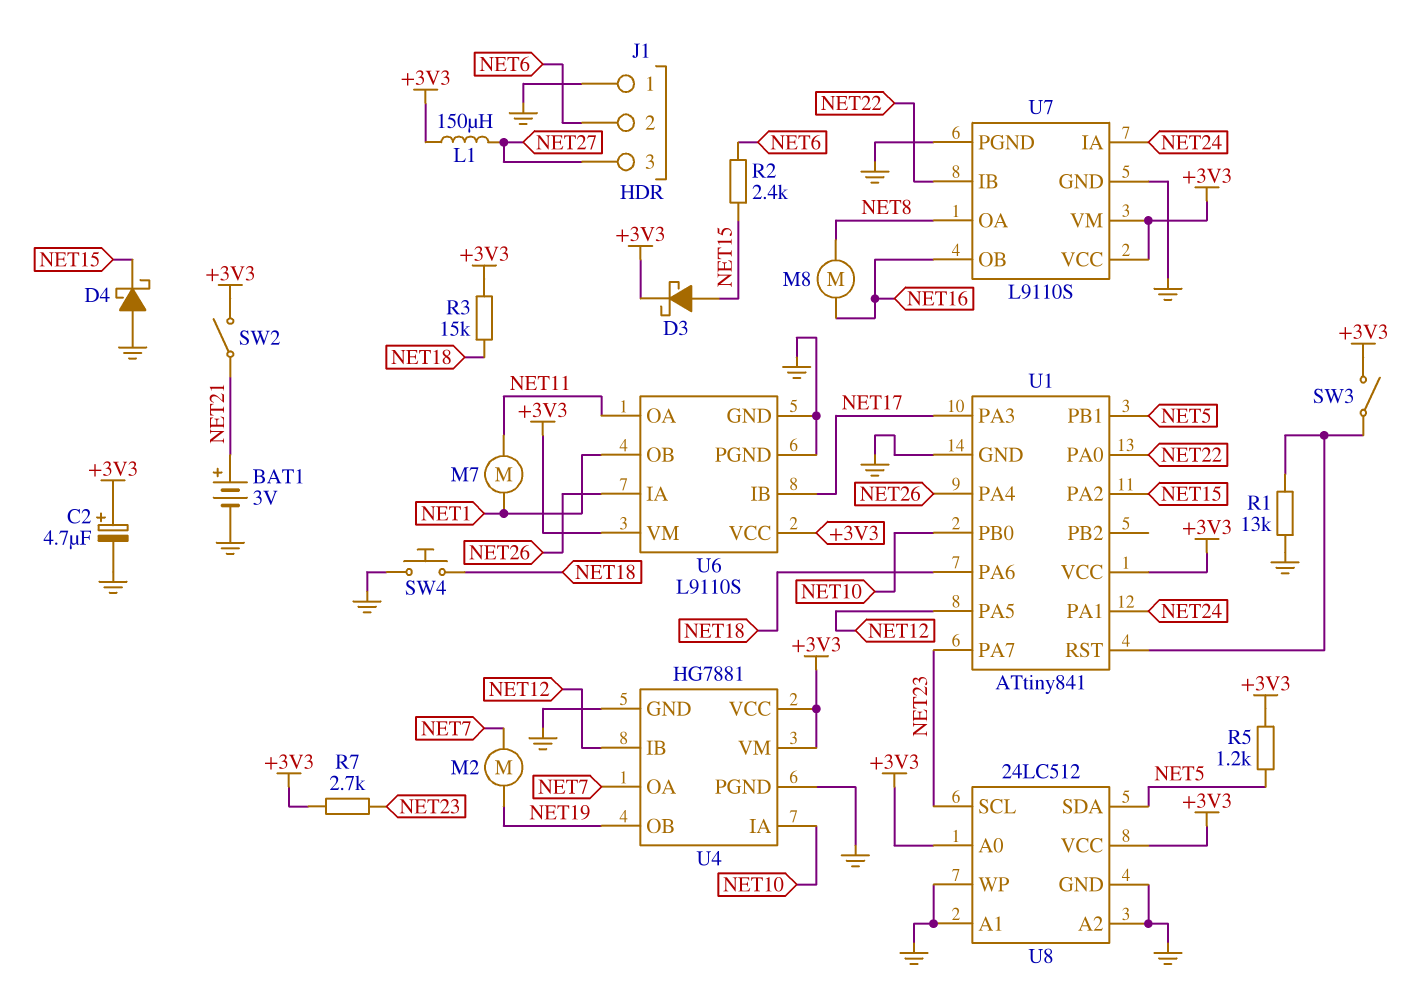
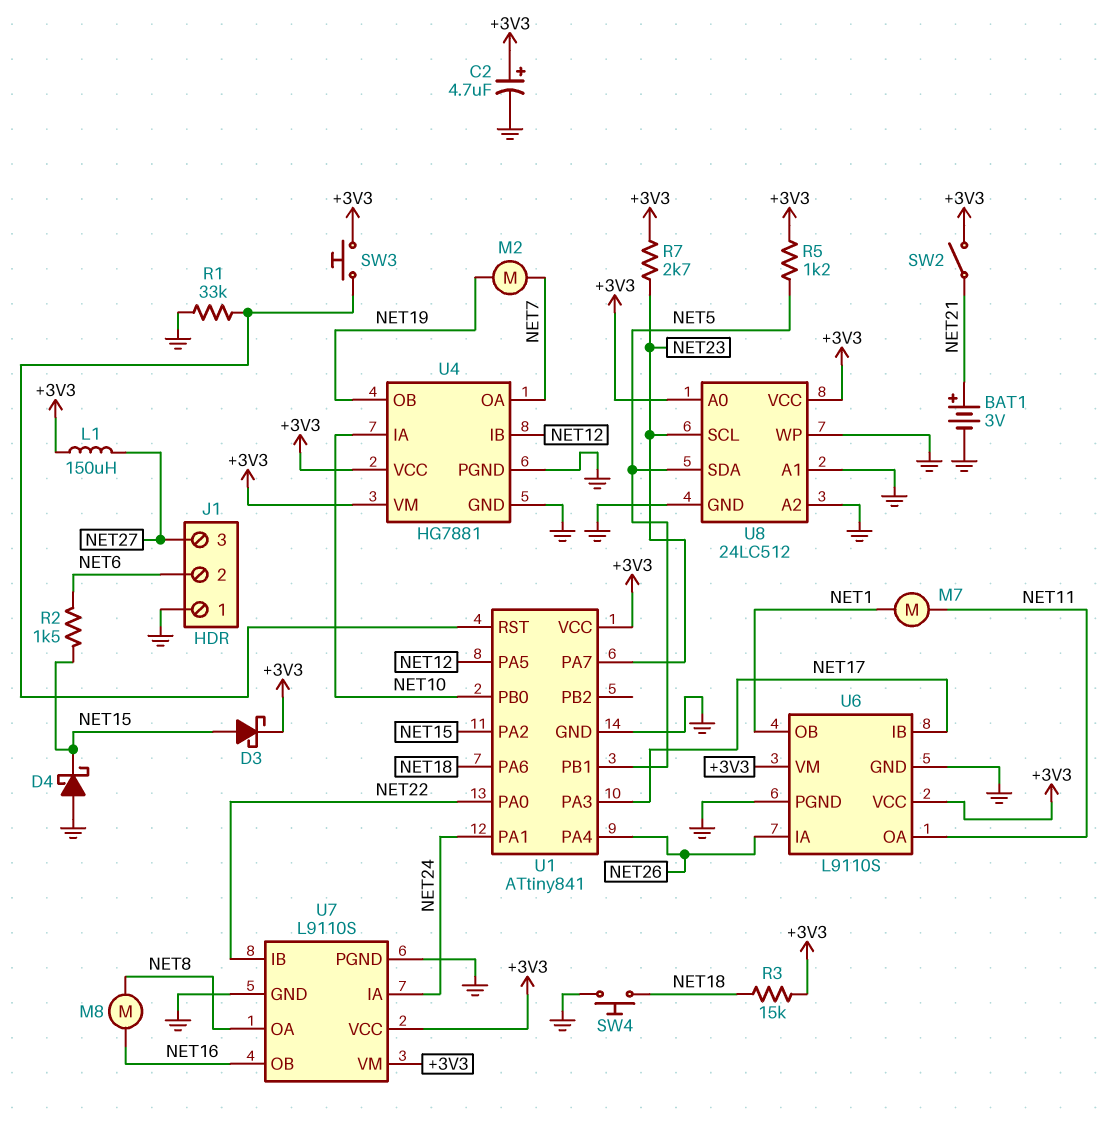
R1: 13k (GND, U1/RST) -> 33k (GND, U1/RST)
R2: 2.4k (NET6, NET15) -> 1.5k (NET6, NET15)
SW3: switch (+3V3, U1/RST) -> button (+3V3, U1/RST)

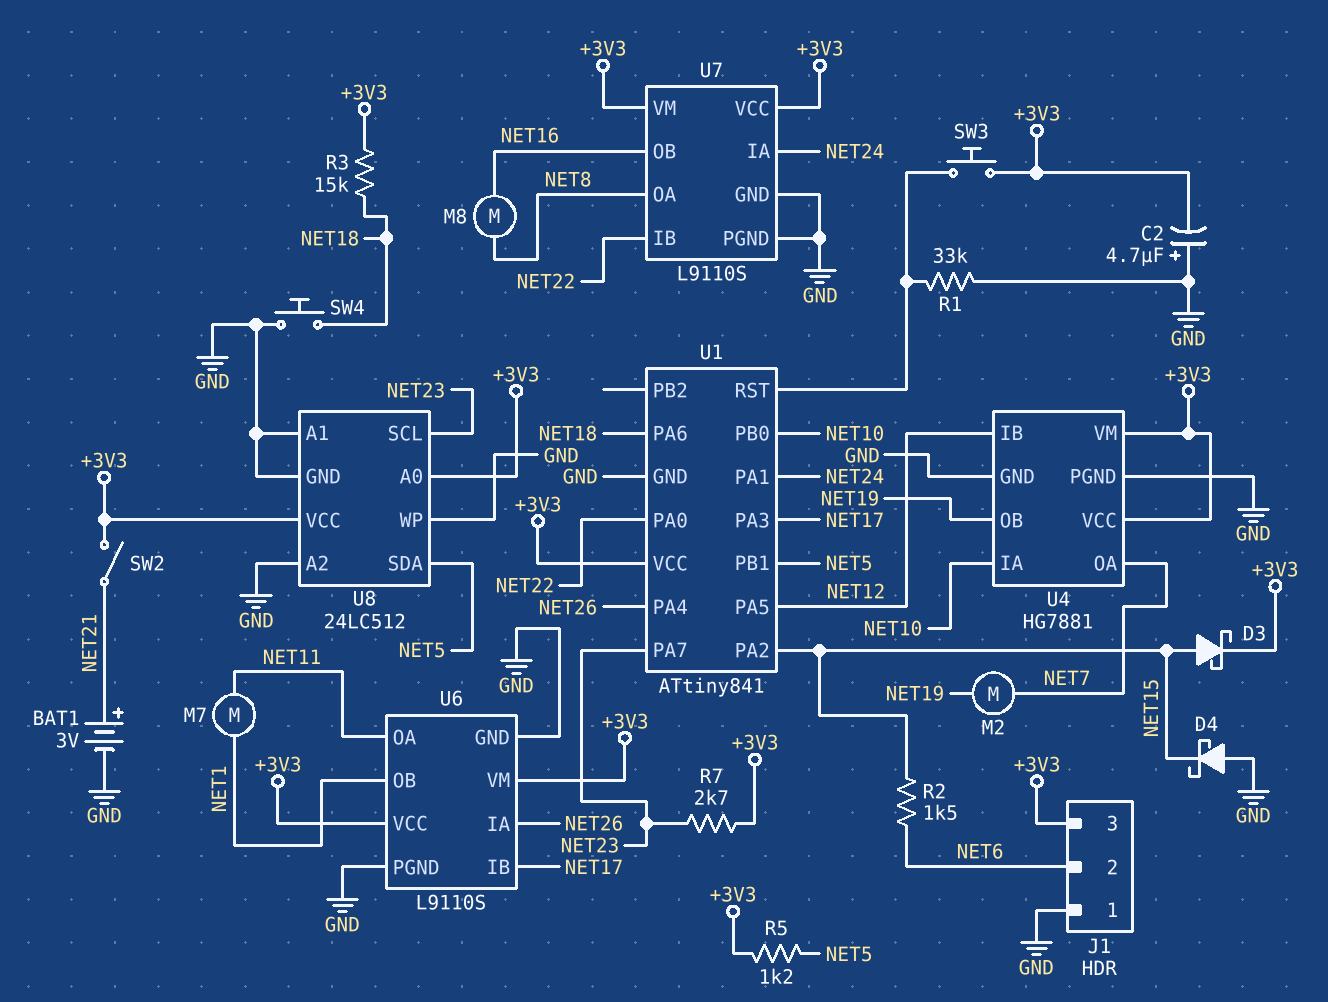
C2: 4.7uF (plus +3V3, minus GND) -> 4.7uF (plus GND, minus +3V3)
J1 pin 3: NET27 -> +3V3
L1: 150uH (+3V3, NET27) -> none

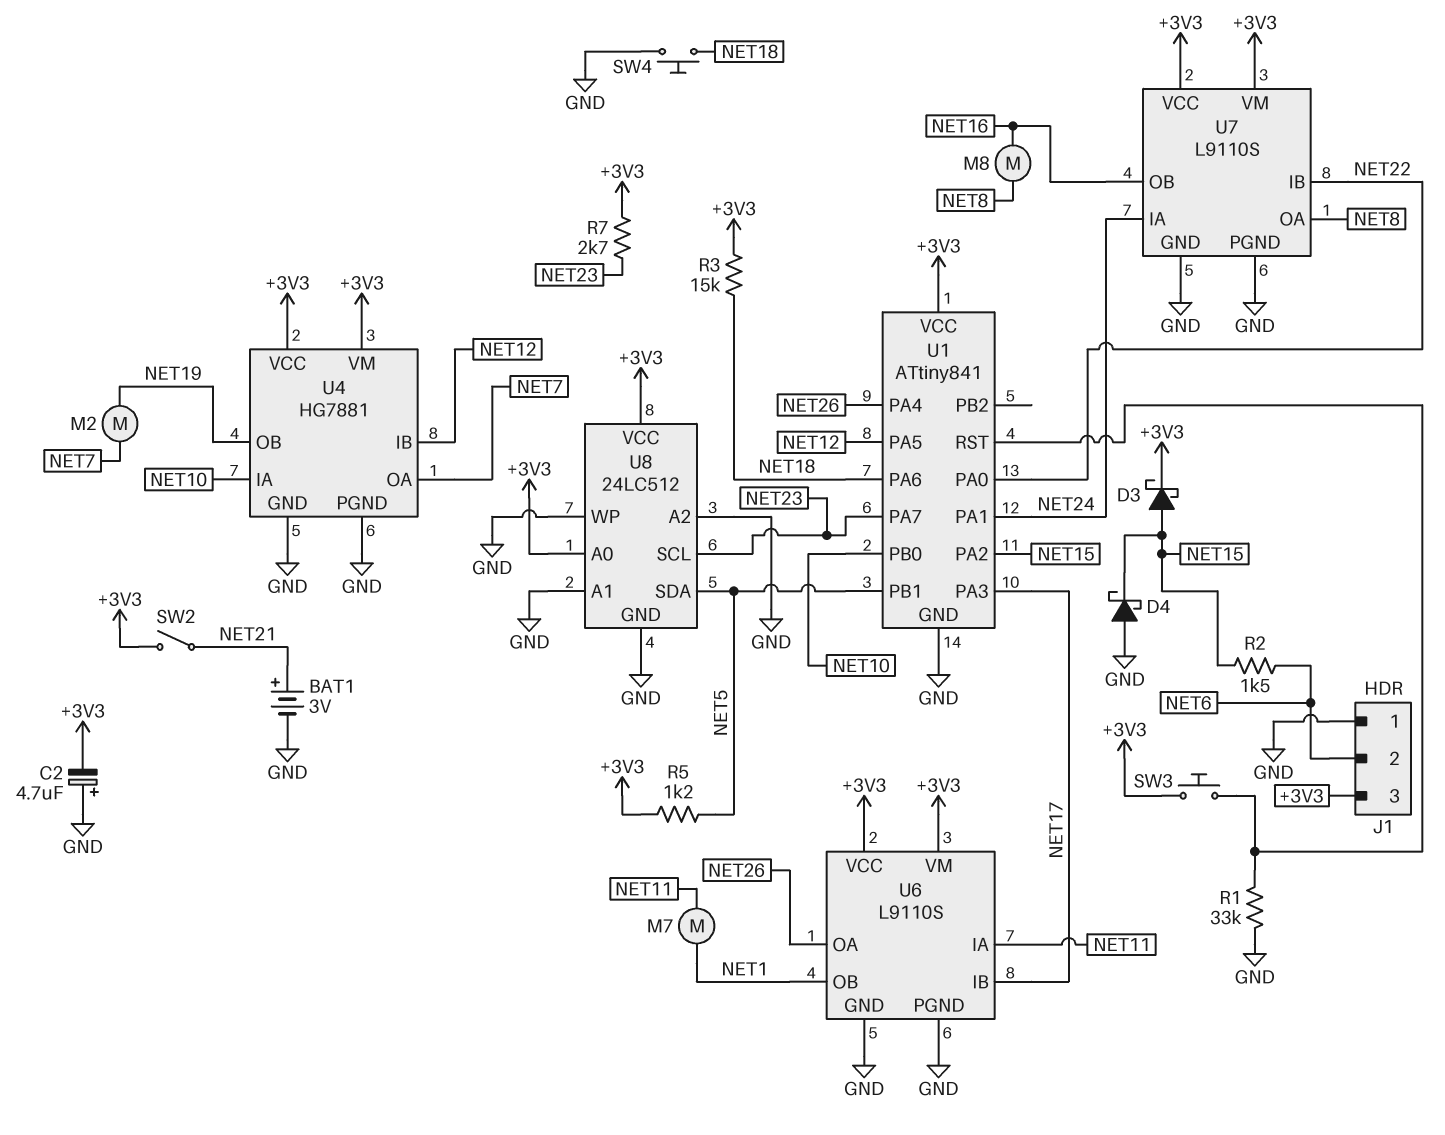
U6 pin IA: NET26 -> NET11
U6 pin OA: NET11 -> NET26

